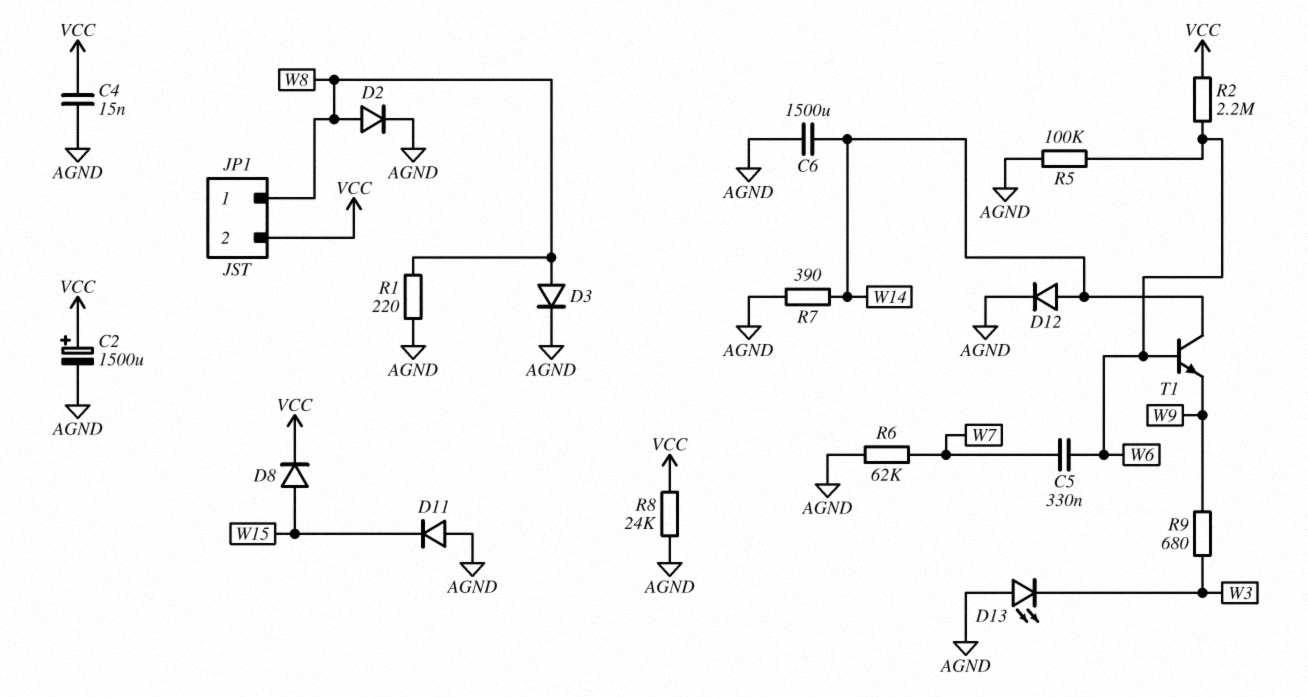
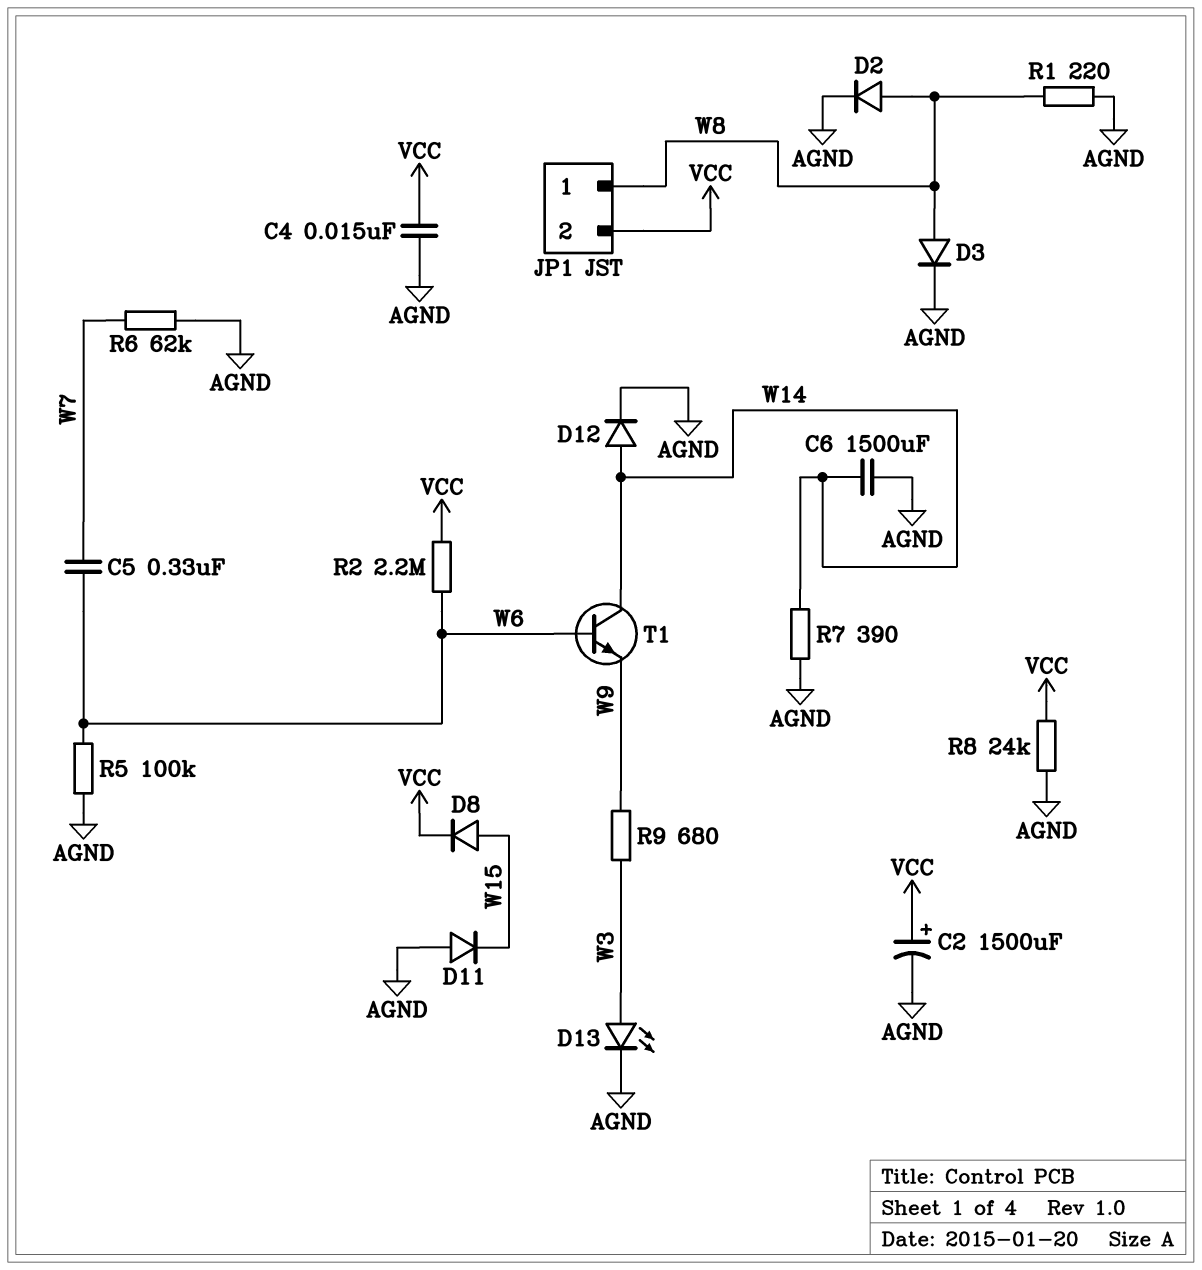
D13: LED (A AGND, K W3) -> LED (A W3, K AGND)

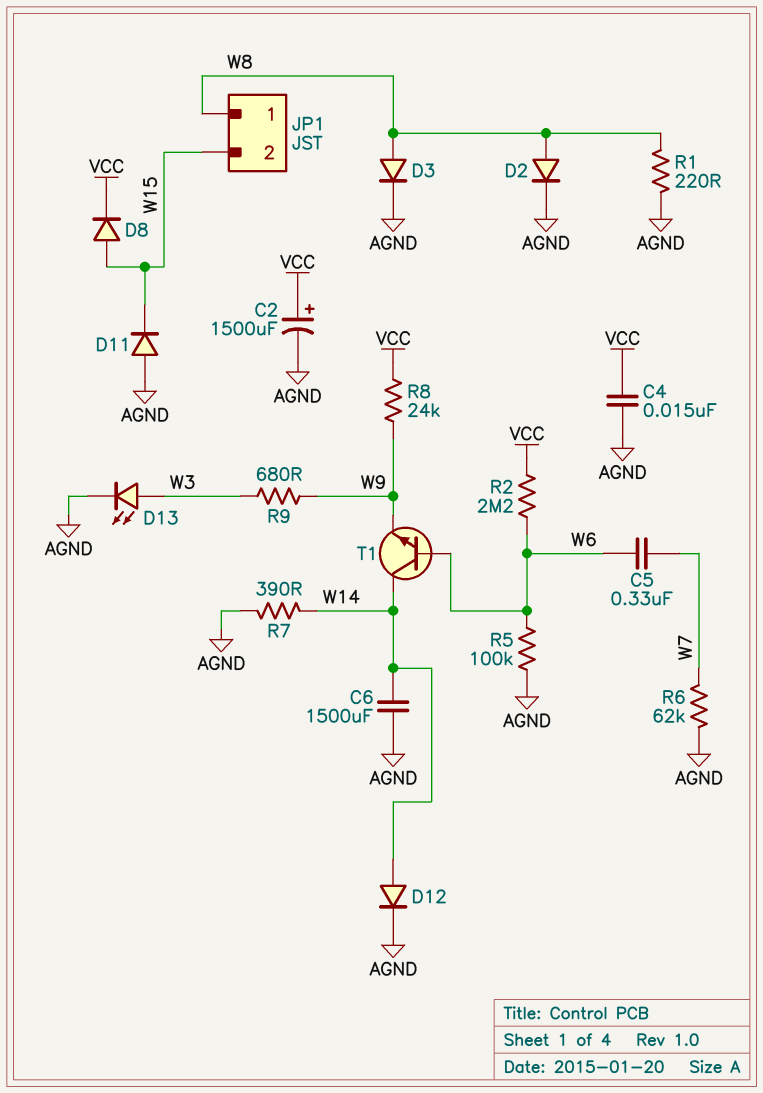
JP1 pin 2: VCC -> W15
R8: 24k (AGND, VCC) -> 24k (VCC, W9)

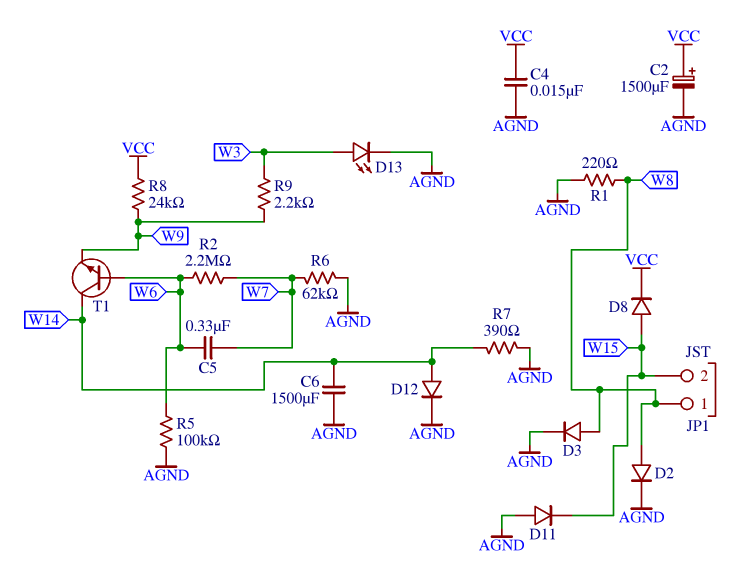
R2: 2.2M (VCC, W6) -> 2.2M (W6, W7)
R9: 680 (W3, W9) -> 2.2k (W3, W9)

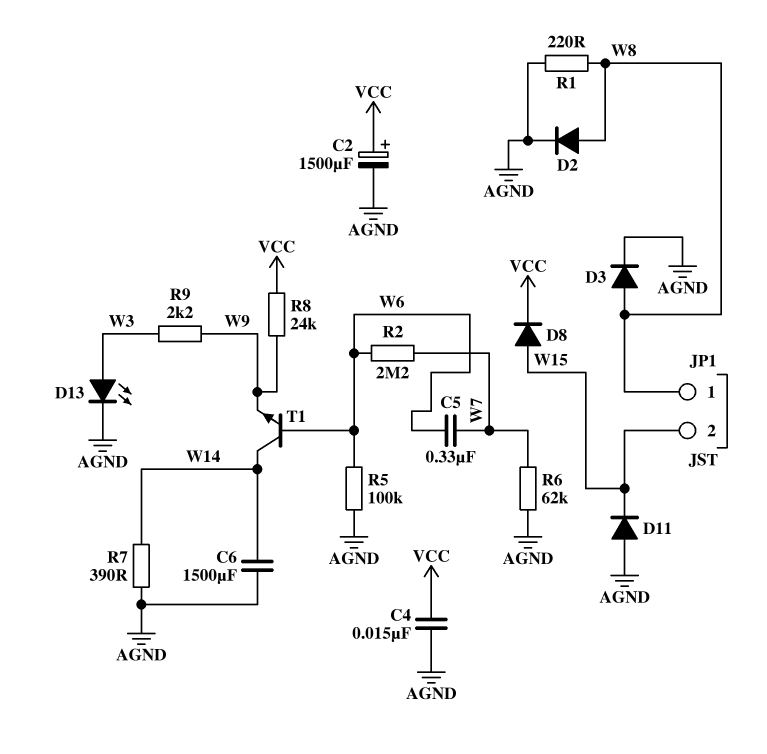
D12: diode (A W14, K AGND) -> none

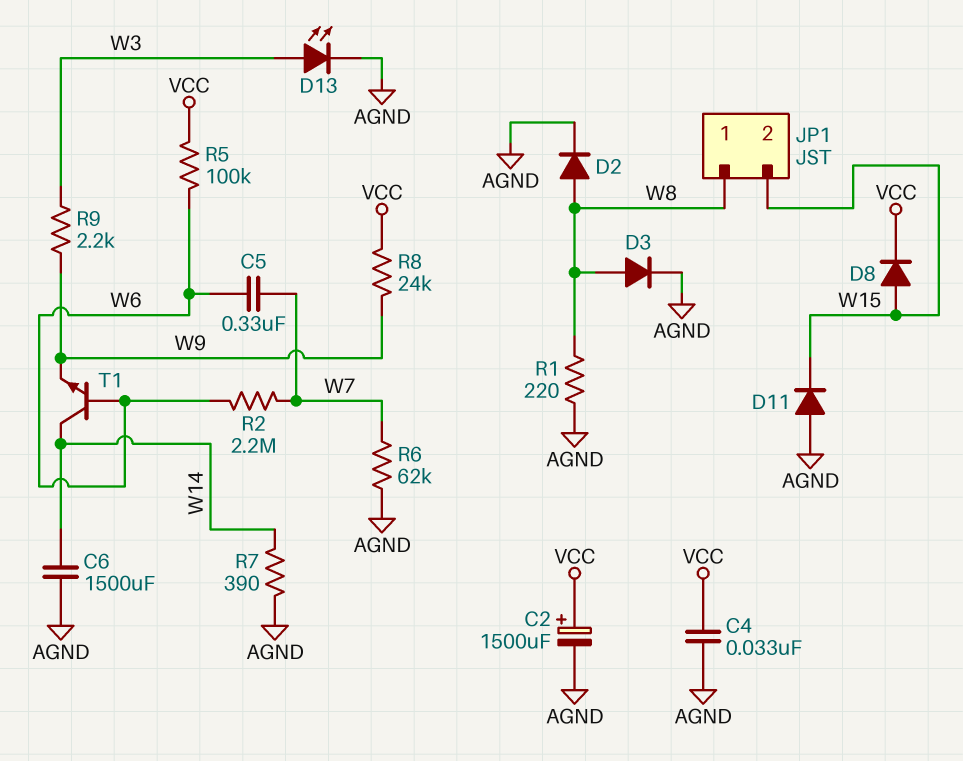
C4: 15nF (AGND, VCC) -> 33nF (AGND, VCC)
R5: 100k (AGND, W6) -> 100k (VCC, W6)

